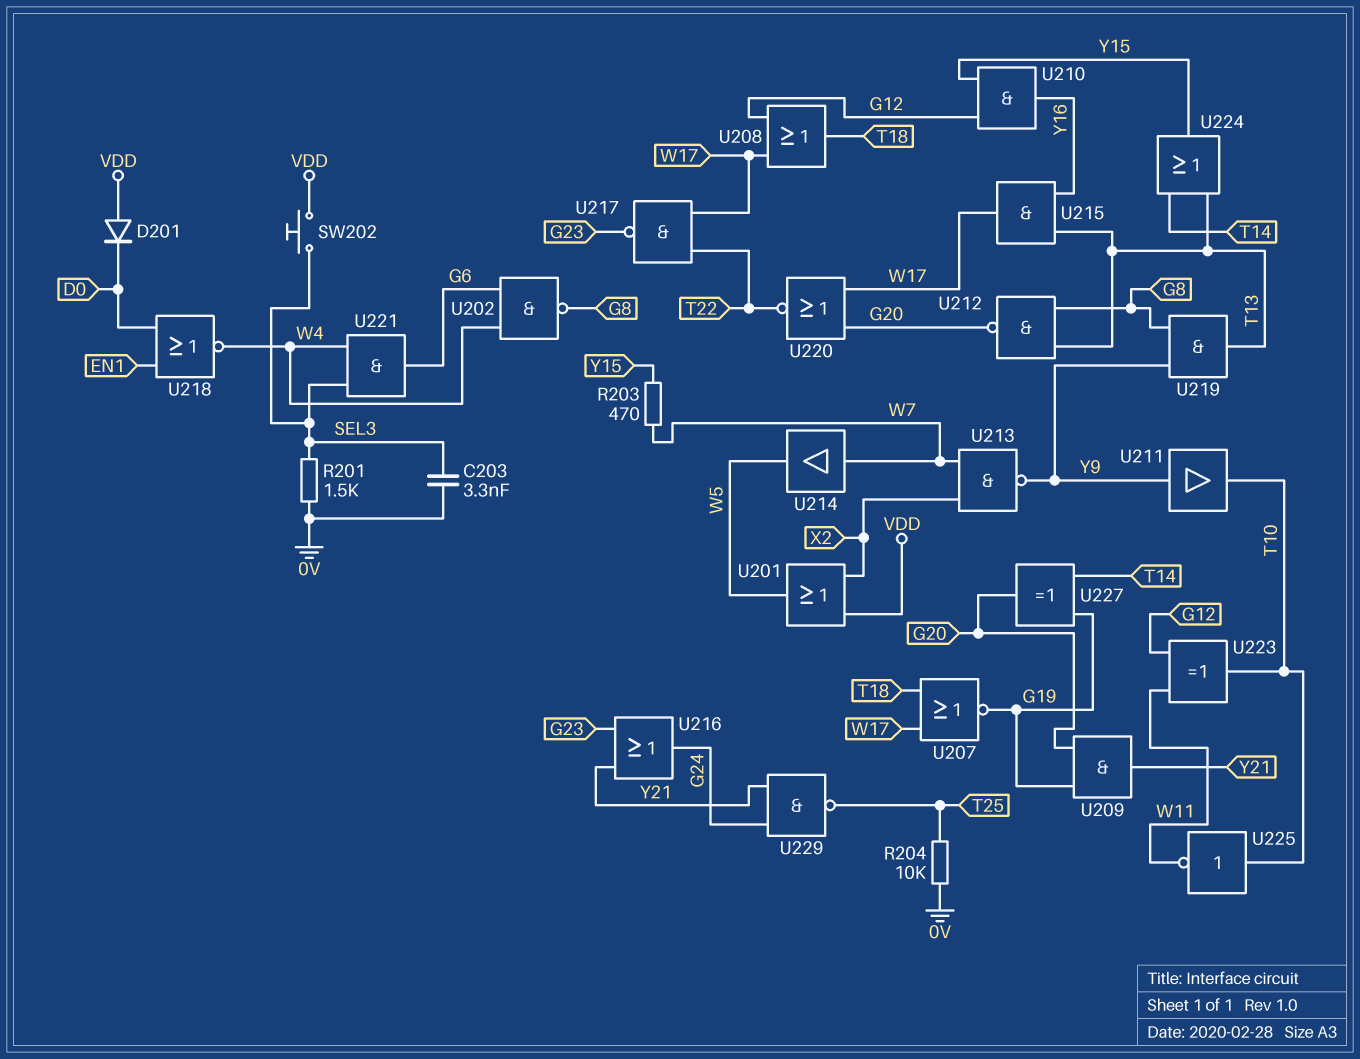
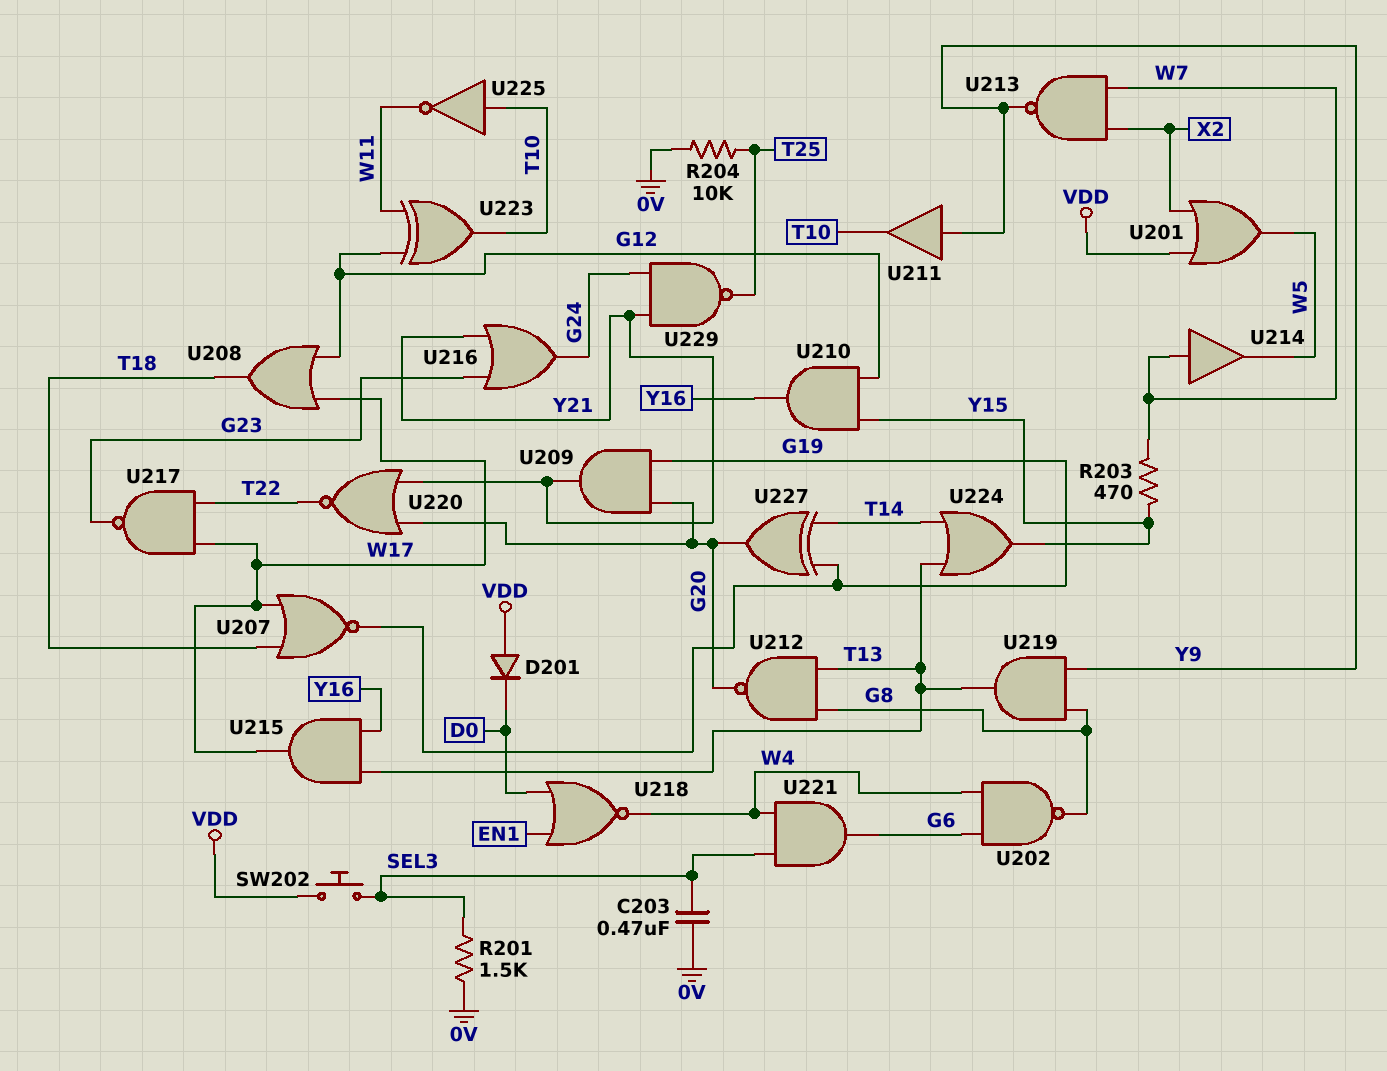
C203: 3.3nF (0V, SEL3) -> 470nF (0V, SEL3)
U220: NOR (in G20, in W17, out T22) -> NOR (in G20, in Y21, out T22)

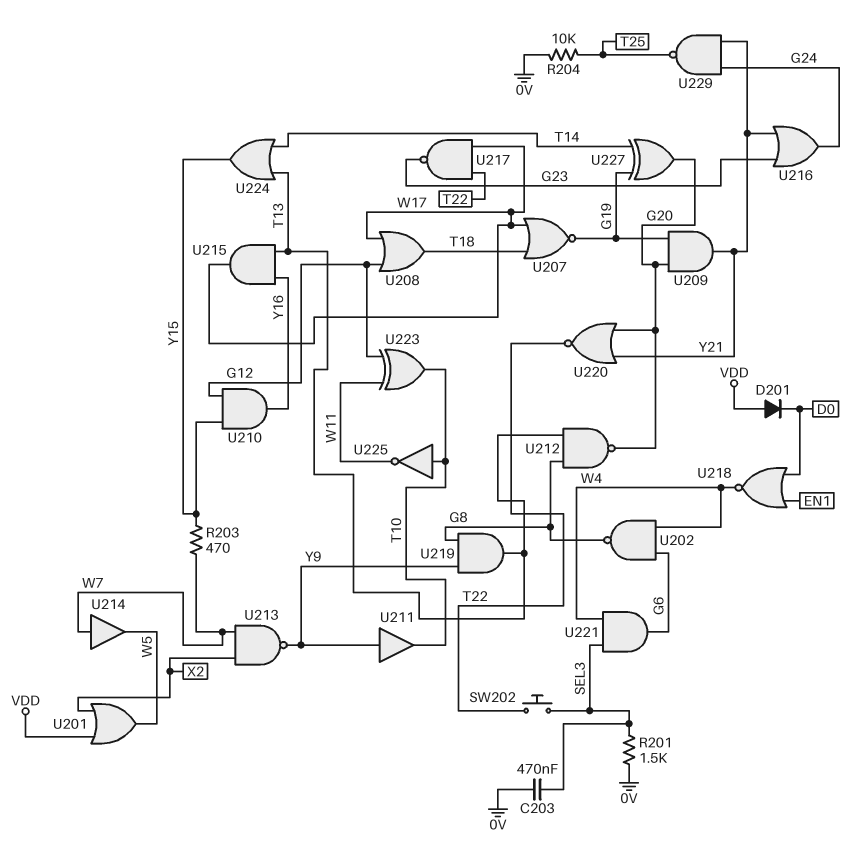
SW202: button (SEL3, VDD) -> button (SEL3, T22)

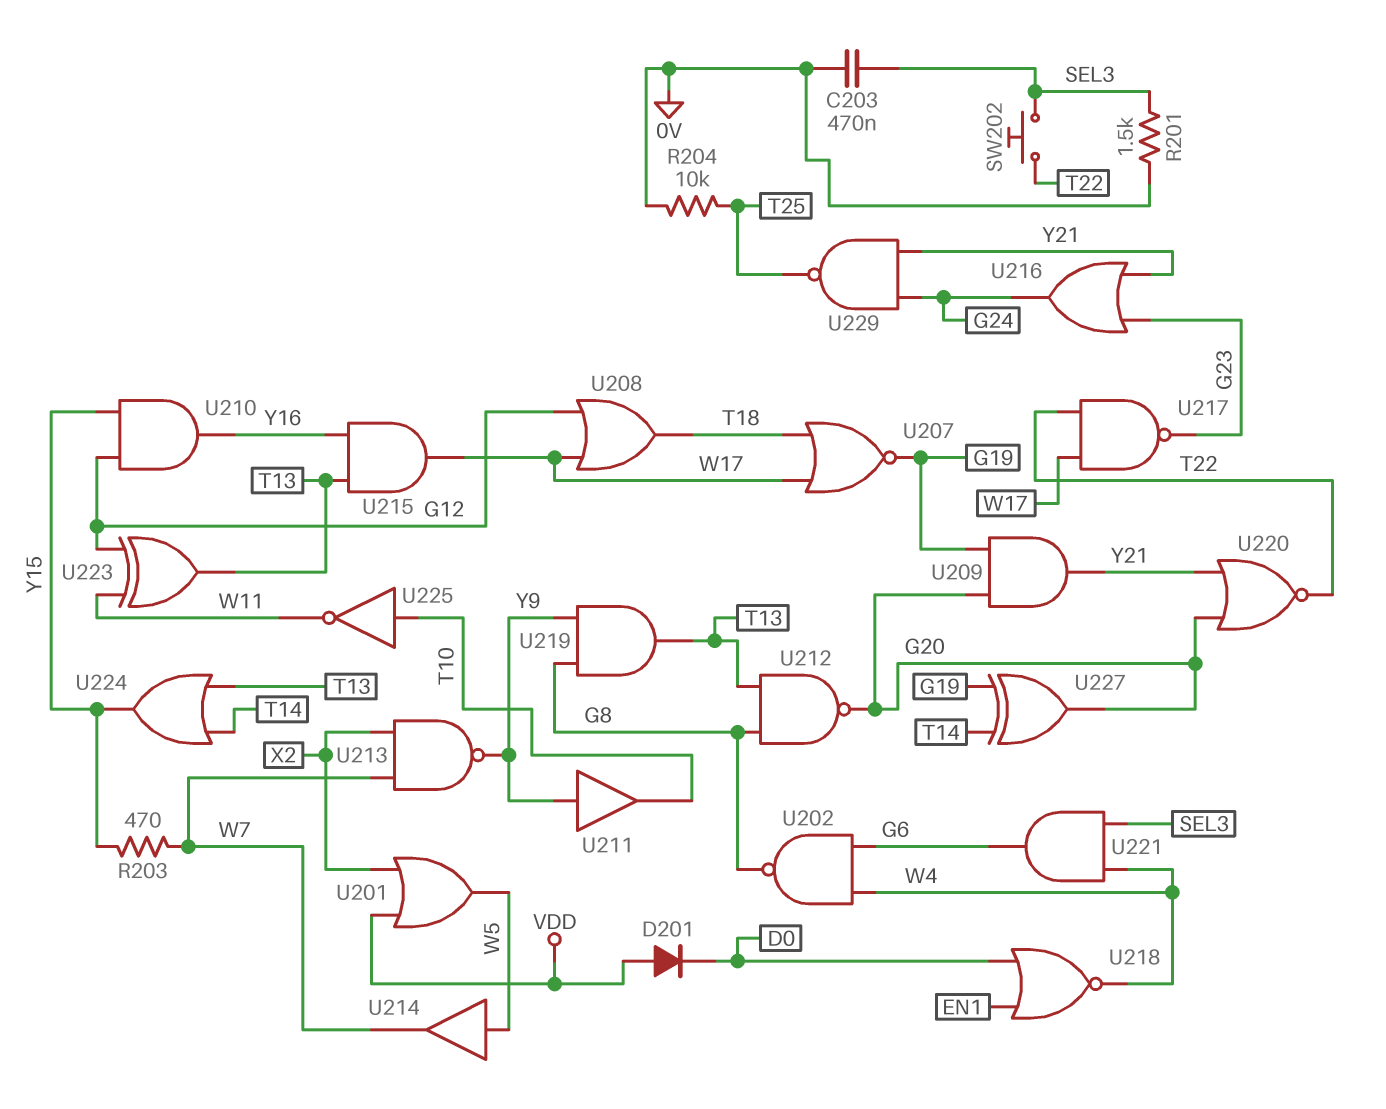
U214: buffer (in W7, out W5) -> buffer (in W5, out W7)
U223: XOR (in G12, in W11, out T10) -> XOR (in G12, in W11, out T13)

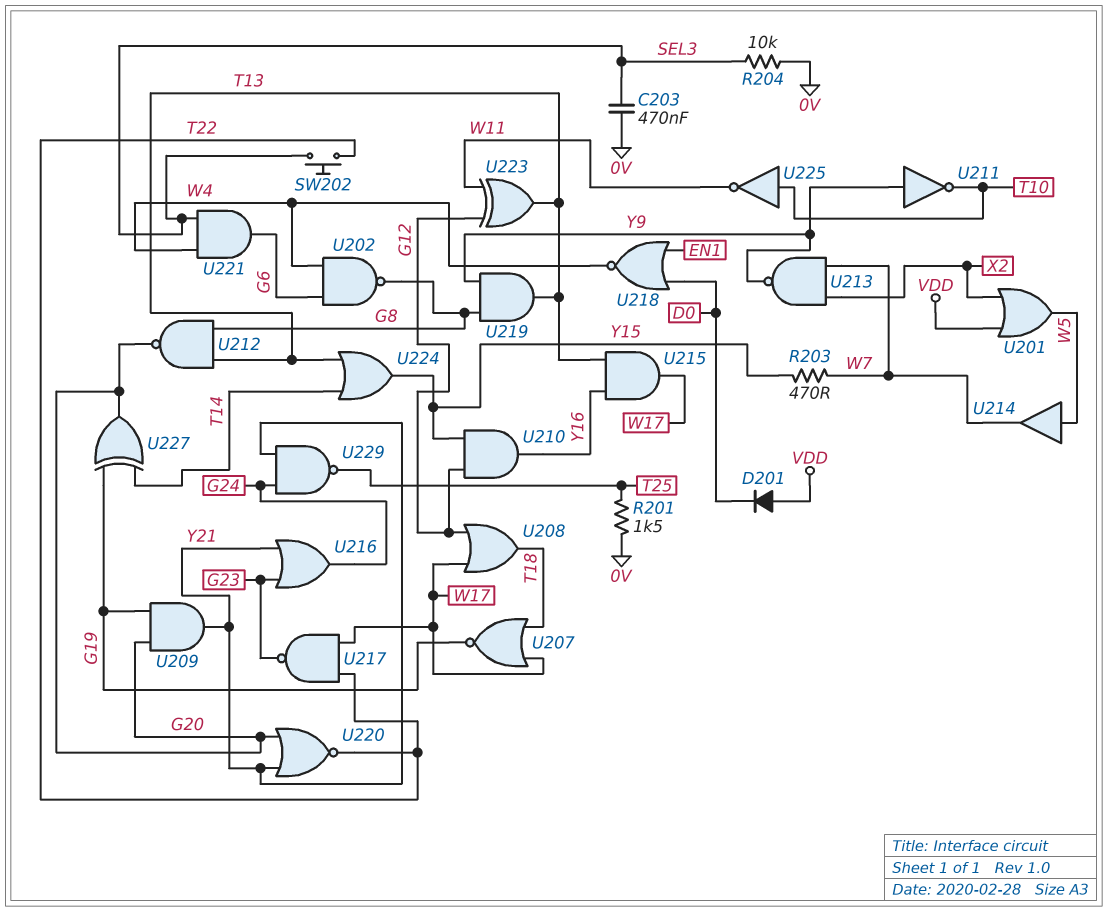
R201: 1.5k (0V, SEL3) -> 1.5k (0V, T25)
R204: 10k (0V, T25) -> 10k (0V, SEL3)
U211: buffer (in Y9, out T10) -> NOT (in Y9, out T10)

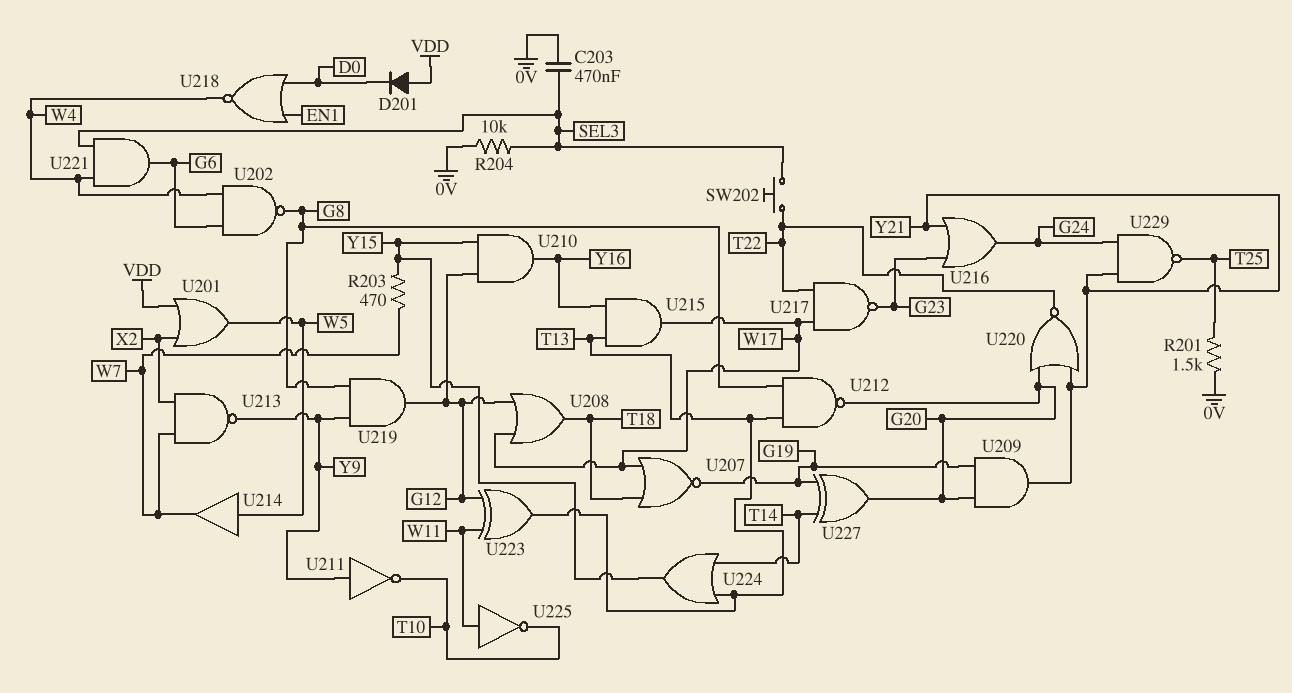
U219: AND (in G8, in Y9, out T13) -> AND (in G8, in Y9, out G12)
U225: NOT (in T10, out W11) -> NOT (in W11, out T10)

